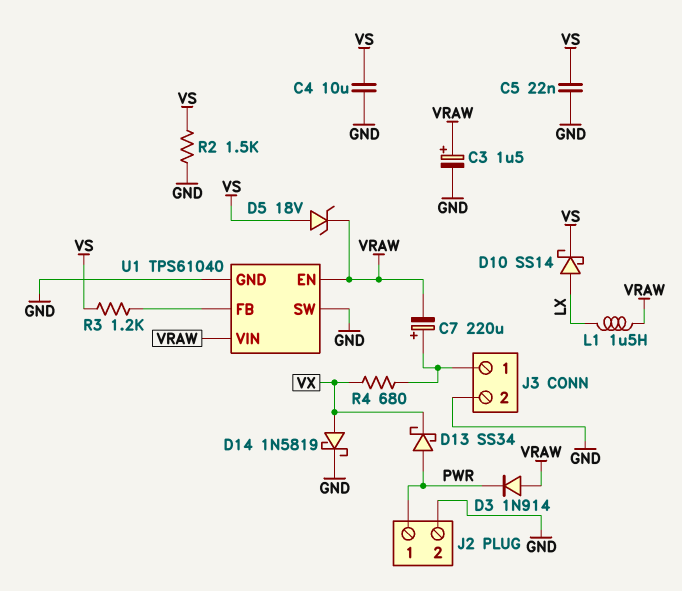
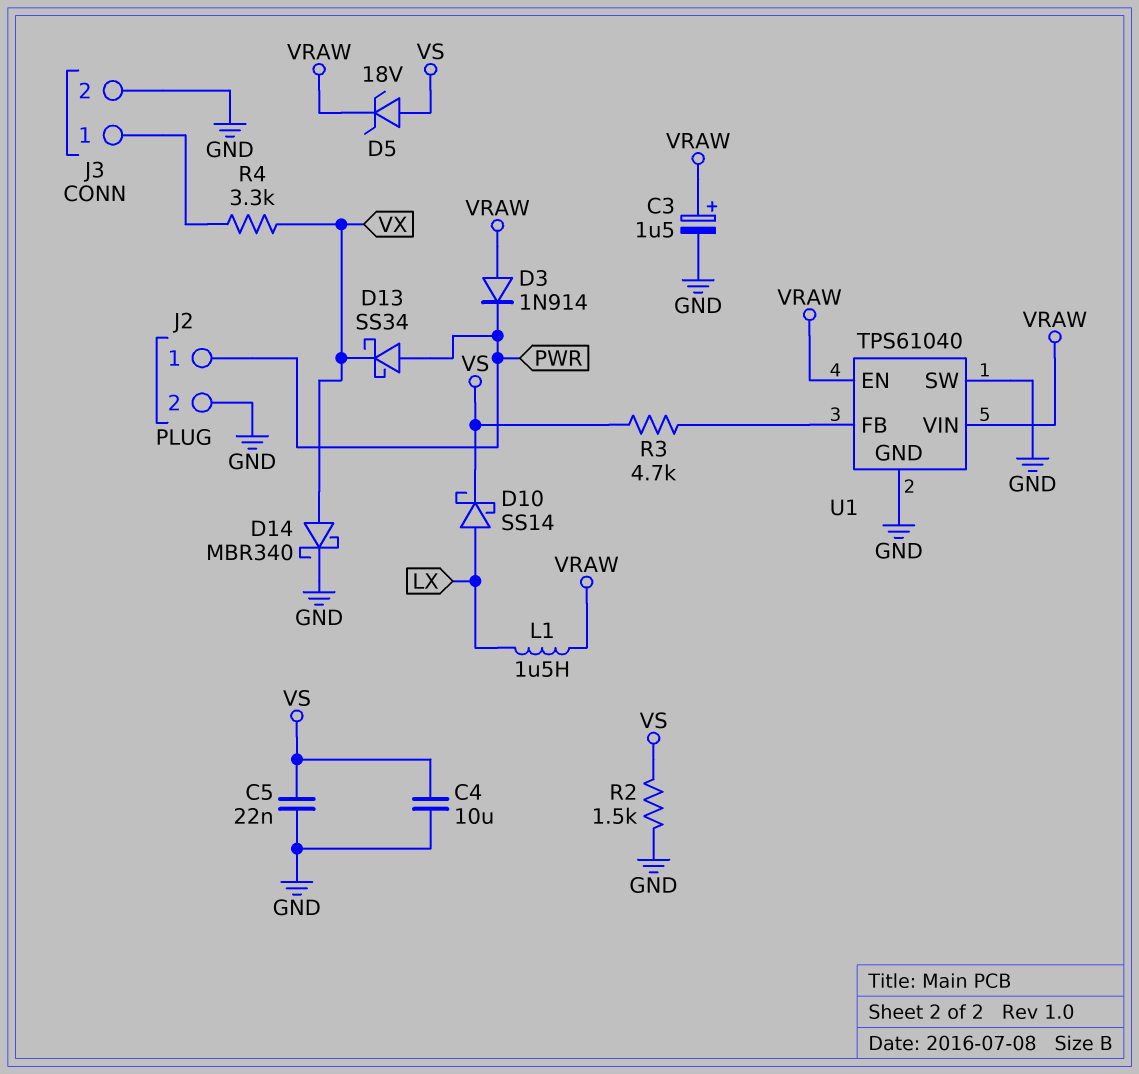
C7: 220uF (plus J3/1, minus VRAW) -> none
D14: schottky 1N5819 (A VX, K GND) -> schottky MBR340 (A VX, K GND)
R3: 1.2k (U1/FB, VS) -> 4.7k (U1/FB, VS)
R4: 680 (J3/1, VX) -> 3.3k (J3/1, VX)

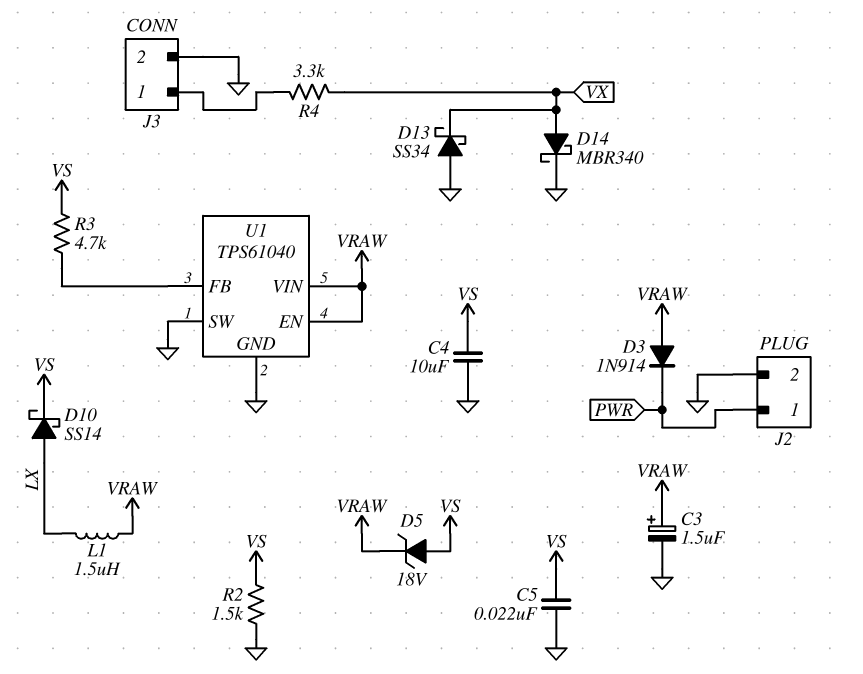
D13: schottky SS34 (A PWR, K VX) -> schottky SS34 (A GND, K VX)

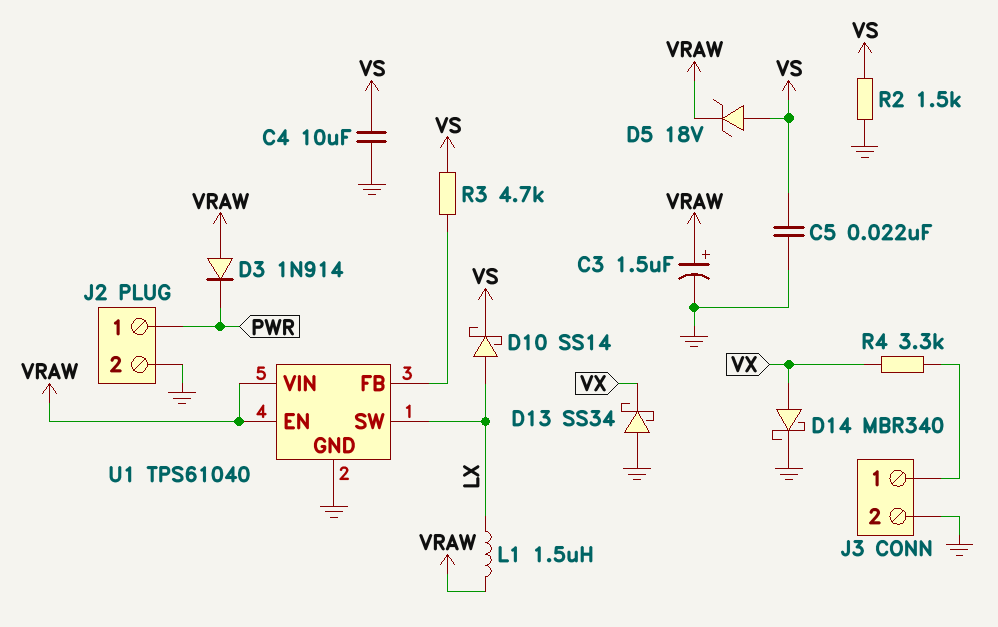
U1 pin SW: GND -> LX

